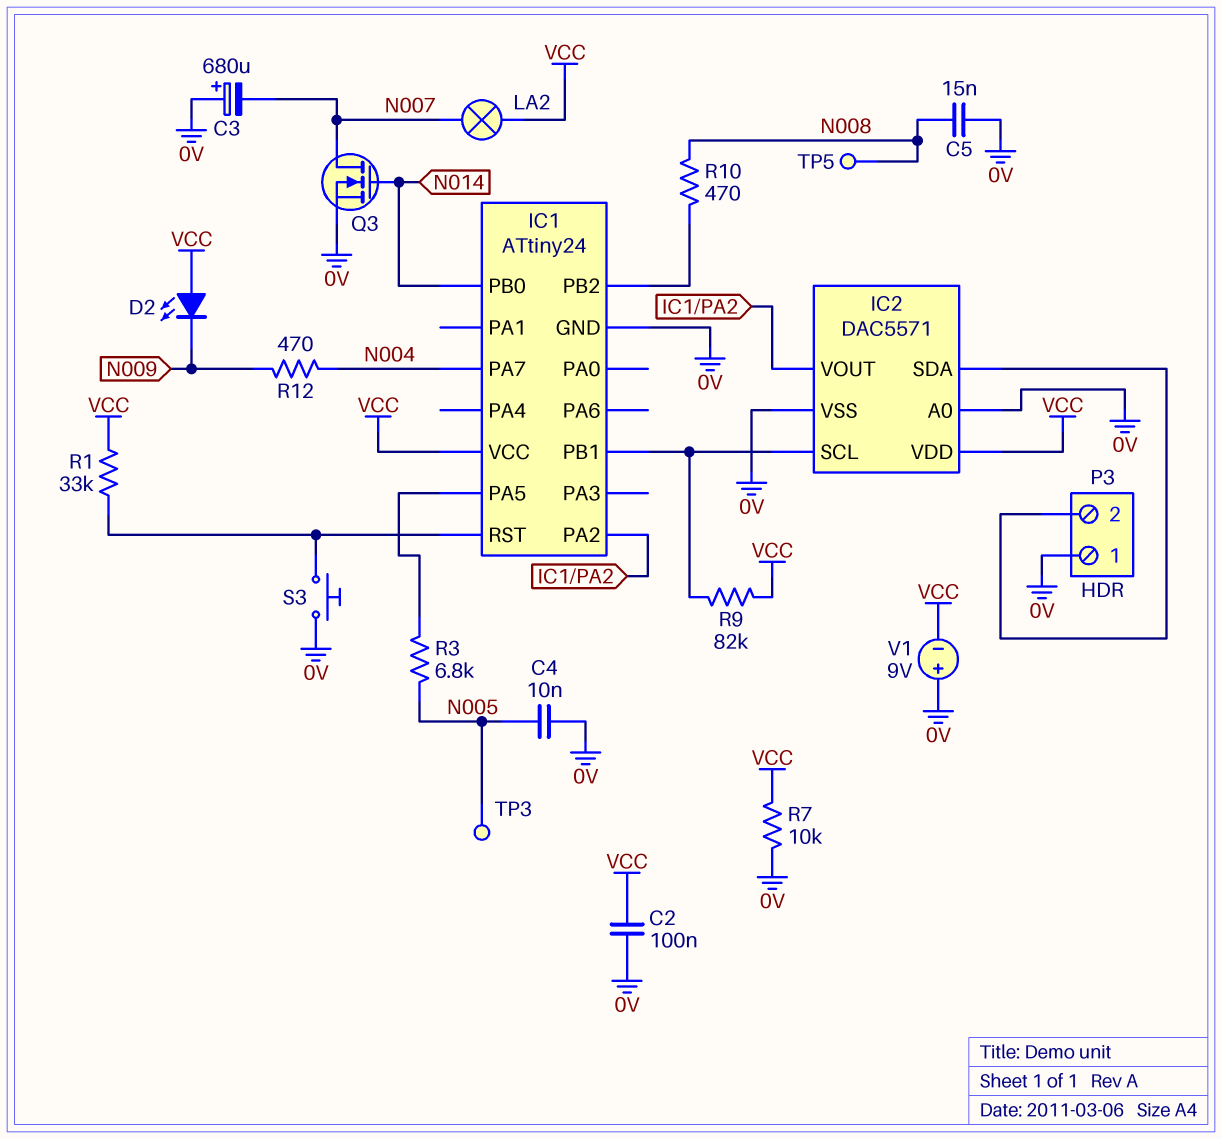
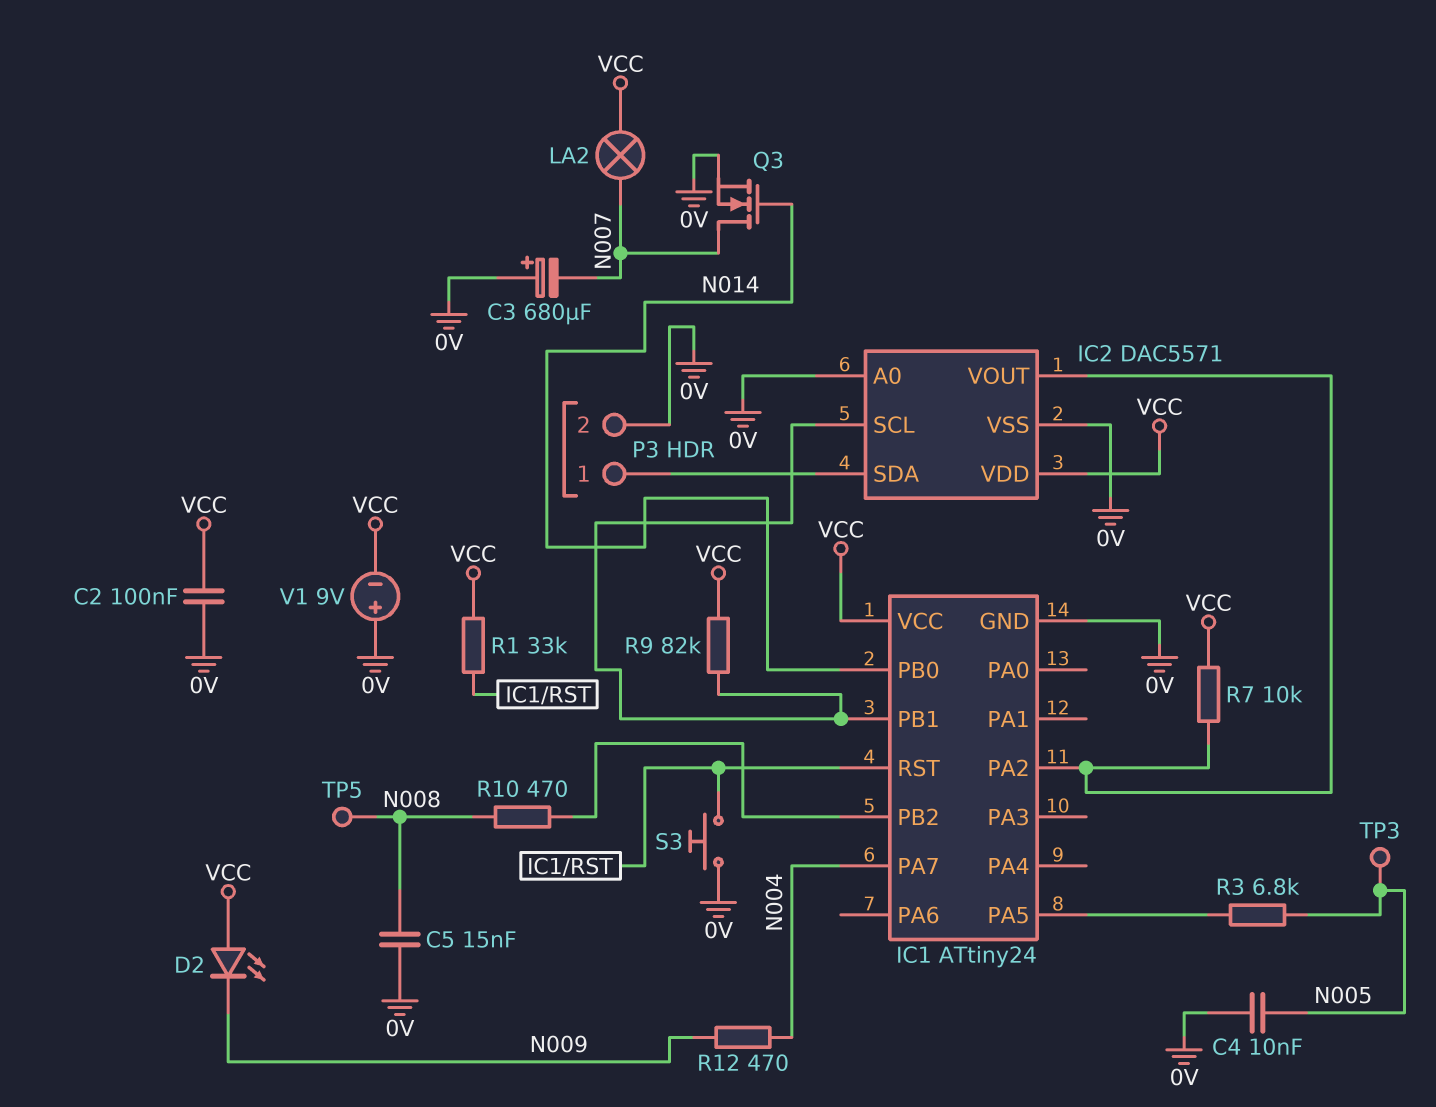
P3 pin 1: 0V -> IC2/SDA
P3 pin 2: IC2/SDA -> 0V
R7: 10k (0V, VCC) -> 10k (IC1/PA2, VCC)

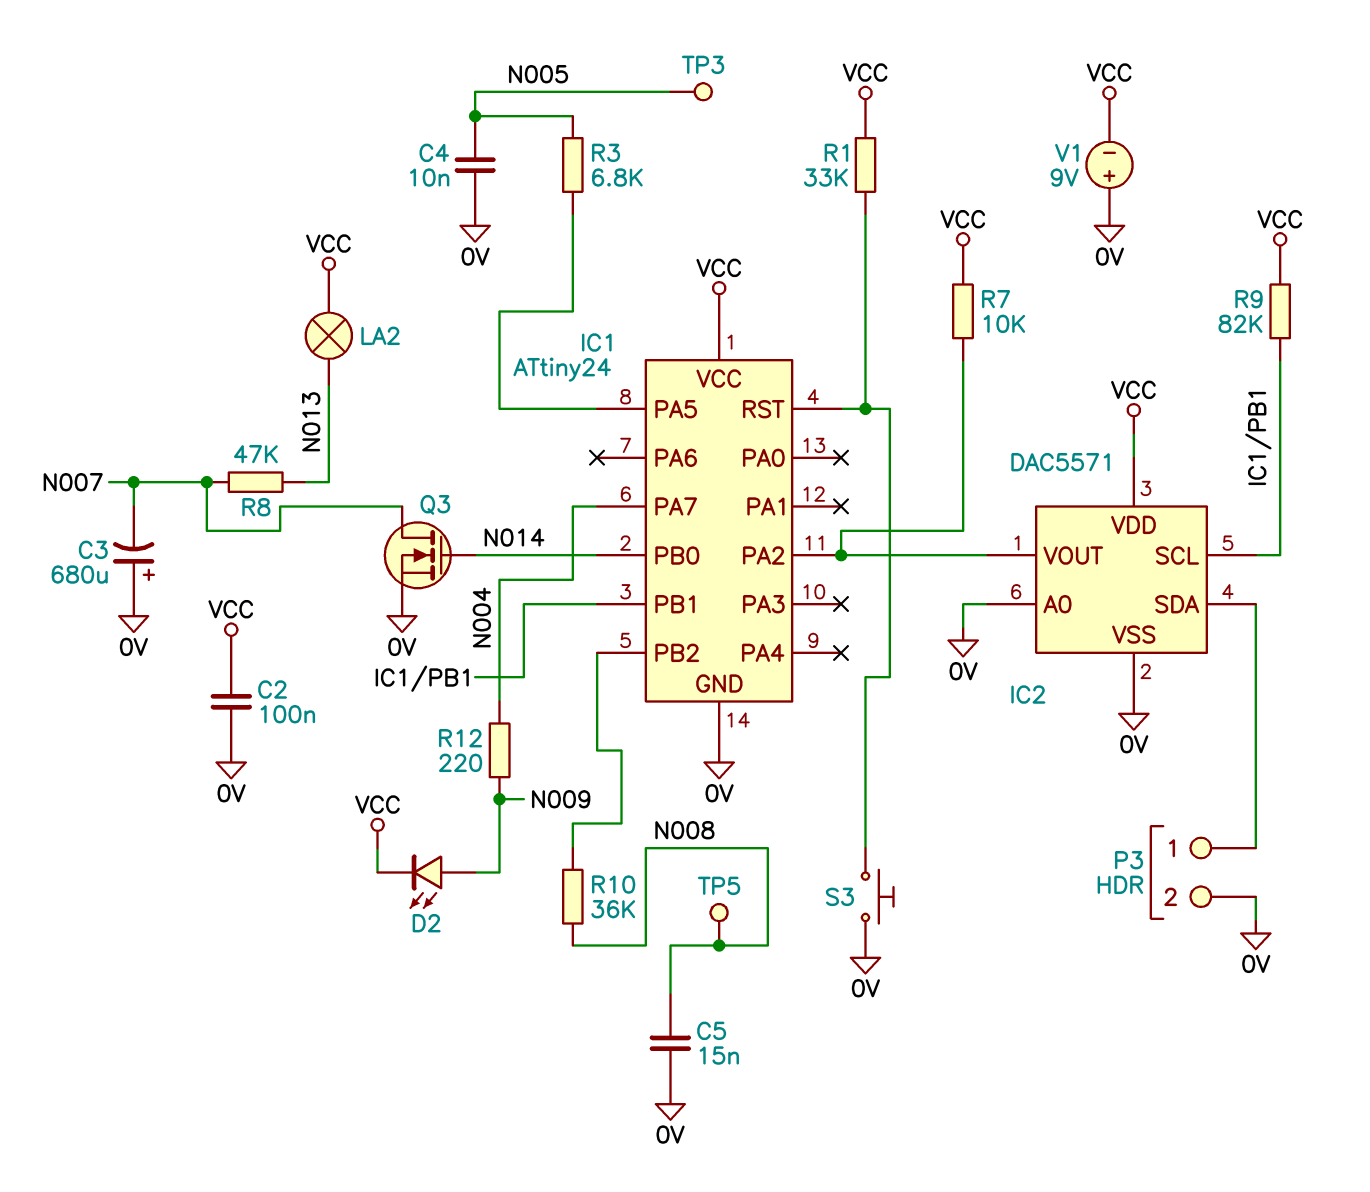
D2: LED (A VCC, K N009) -> LED (A N009, K VCC)
LA2: lamp (N007, VCC) -> lamp (N013, VCC)
R8: none -> 47k (N007, N013)
R10: 470 (IC1/PB2, N008) -> 36k (IC1/PB2, N008)
R12: 470 (N004, N009) -> 220 (N004, N009)

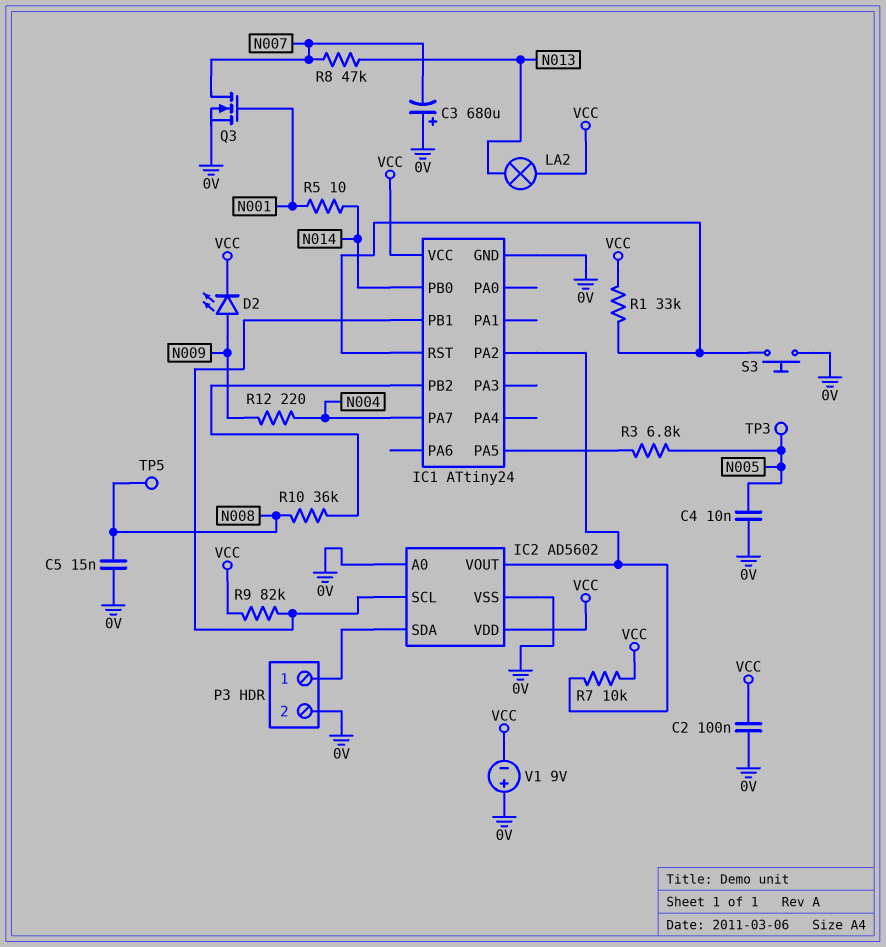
IC2: DAC5571 -> AD5602
Q3: NMOS (G N014, D N007, S 0V) -> NMOS (G N001, D N007, S 0V)
R5: none -> 10 (N001, N014)

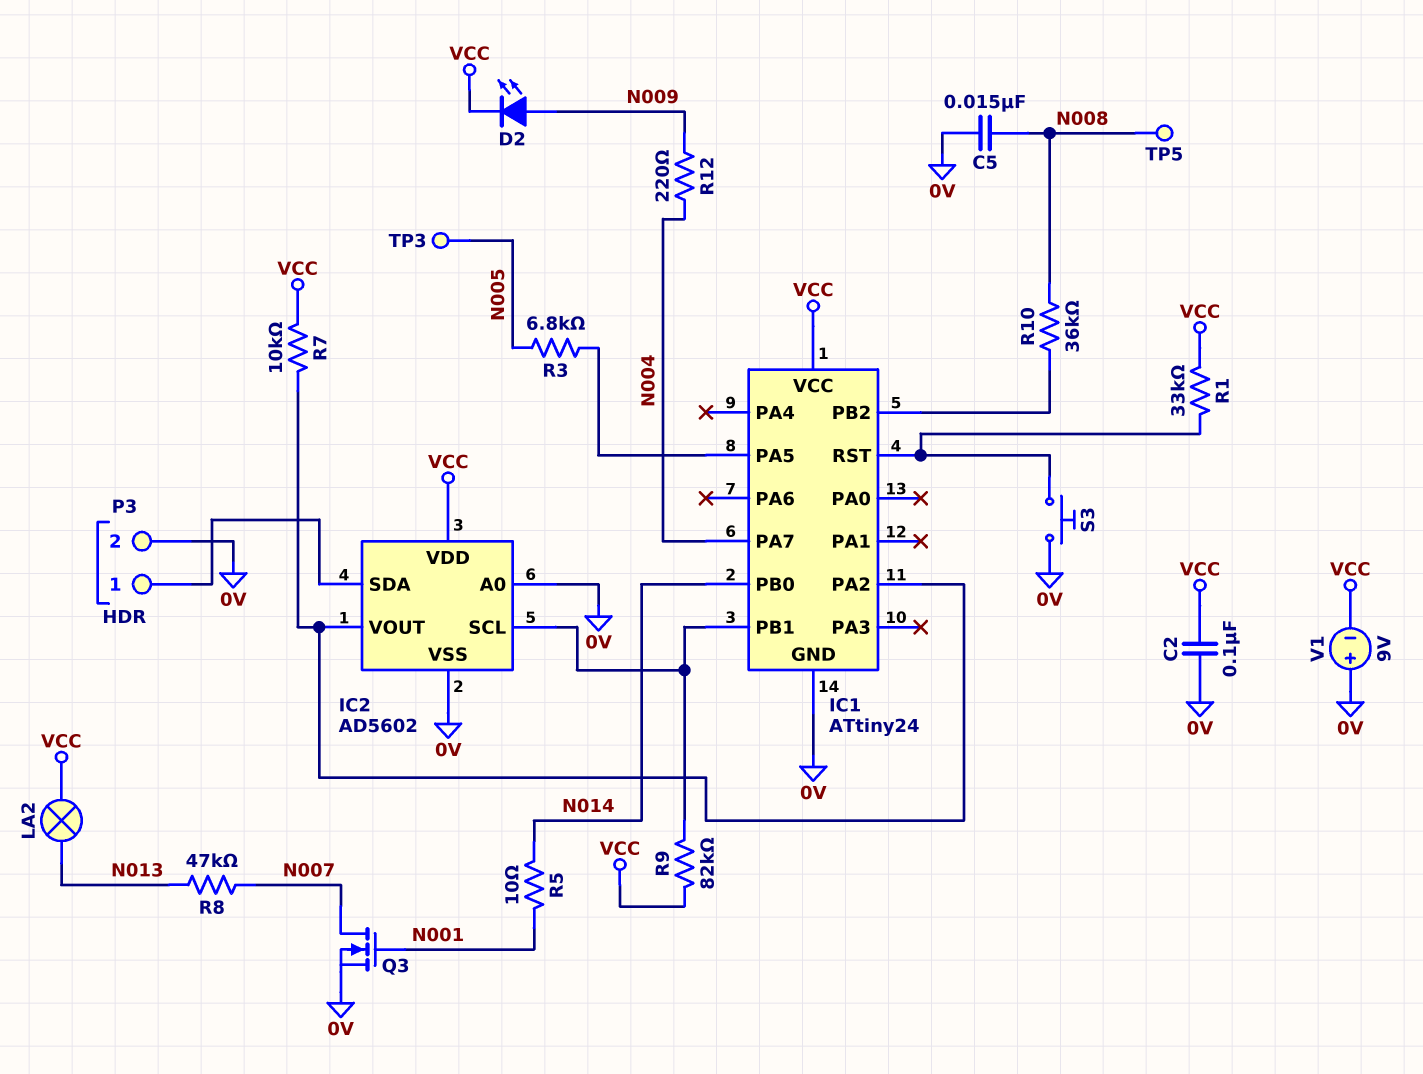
C3: 680uF (plus 0V, minus N007) -> none
C4: 10nF (0V, N005) -> none

